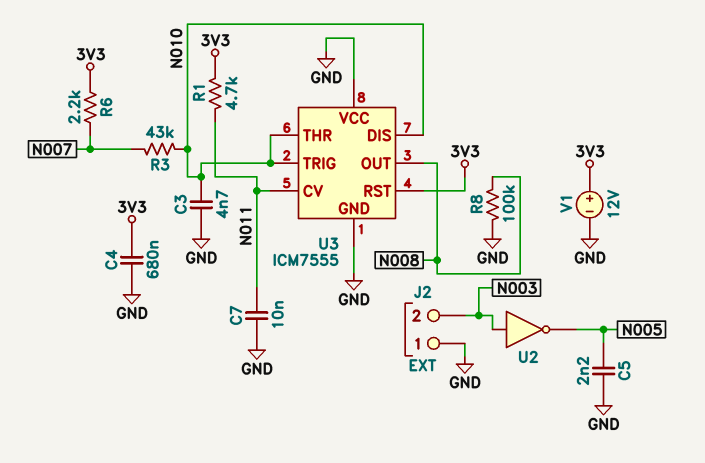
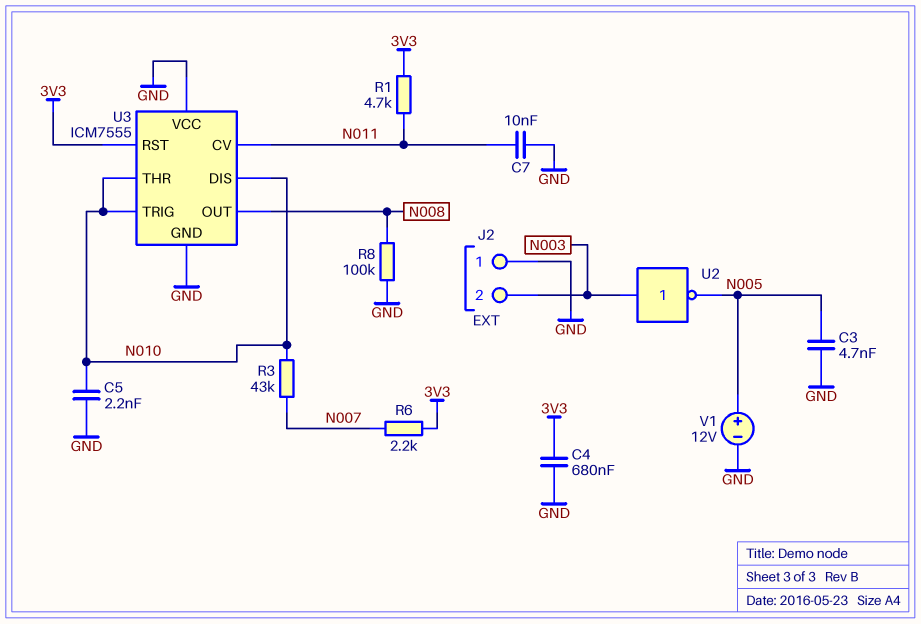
C3: 4.7nF (GND, N010) -> 4.7nF (GND, N005)
C5: 2.2nF (GND, N005) -> 2.2nF (GND, N010)
V1: 12V (plus 3V3, minus GND) -> 12V (plus N005, minus GND)

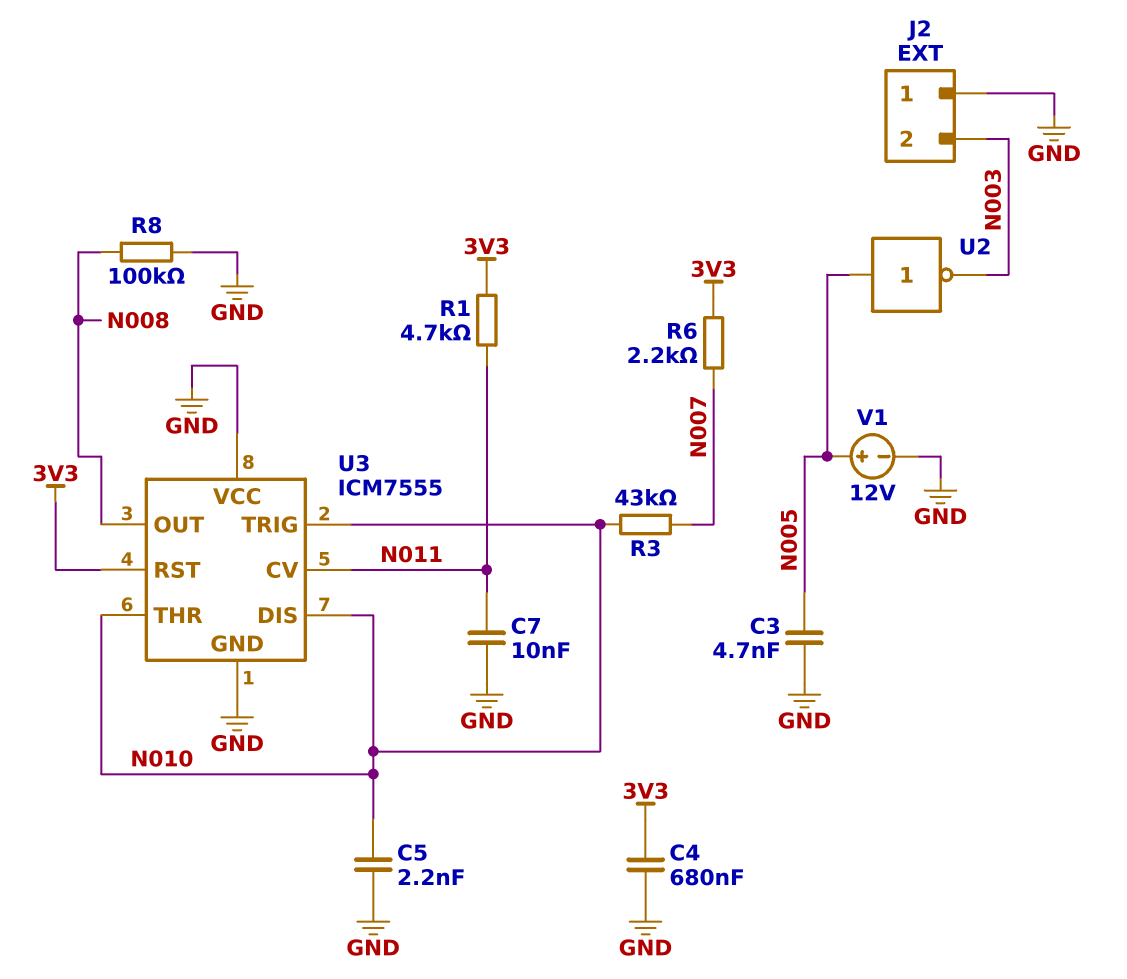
U2: NOT (in N003, out N005) -> NOT (in N005, out N003)

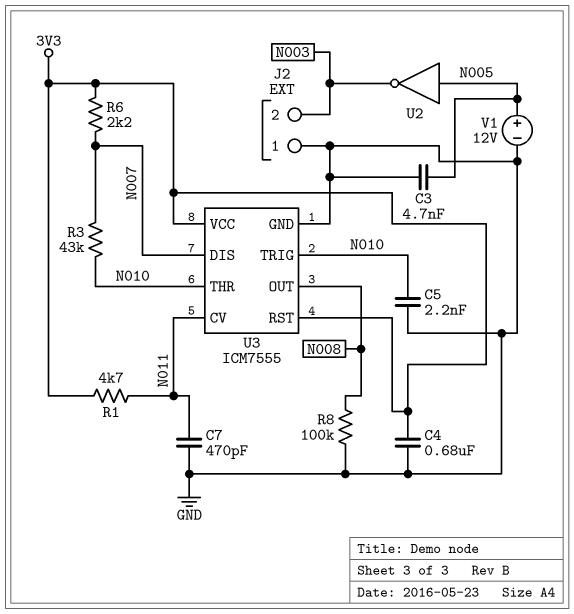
C7: 10nF (GND, N011) -> 470pF (GND, N011)
U3 pin DIS: N010 -> N007
U3 pin VCC: GND -> 3V3

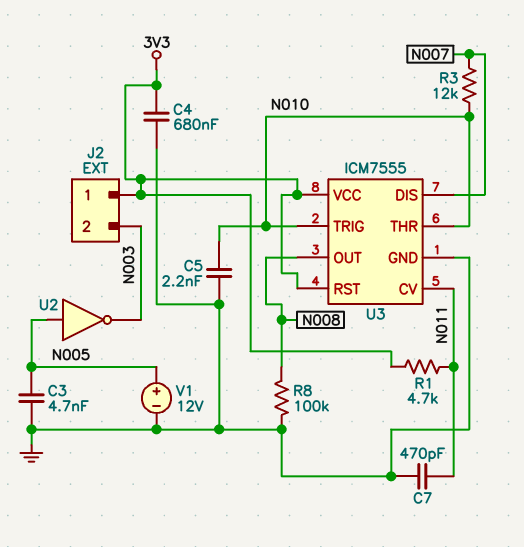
J2 pin 1: GND -> 3V3
R3: 43k (N007, N010) -> 12k (N007, N010)
R6: 2.2k (3V3, N007) -> none

